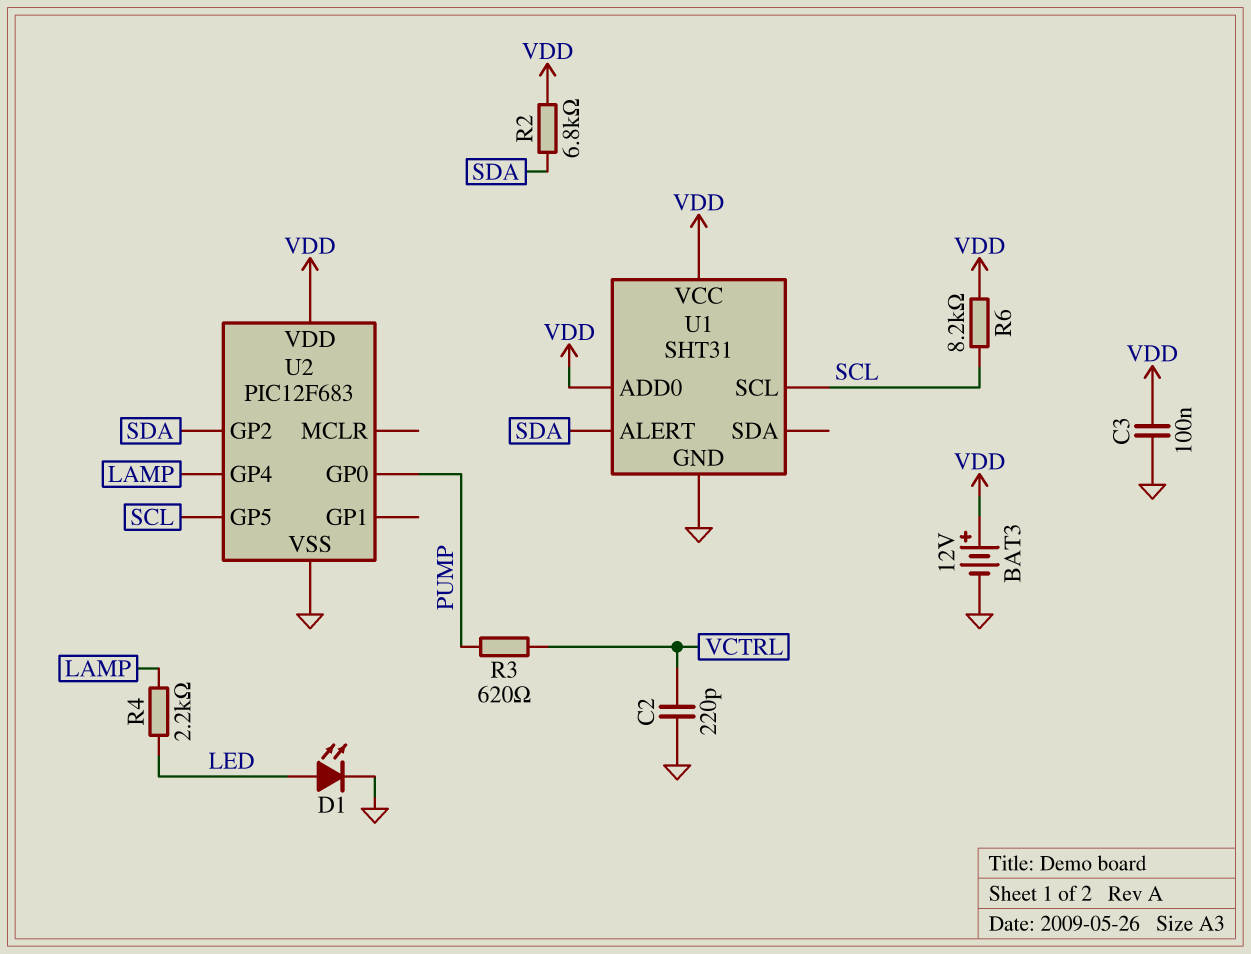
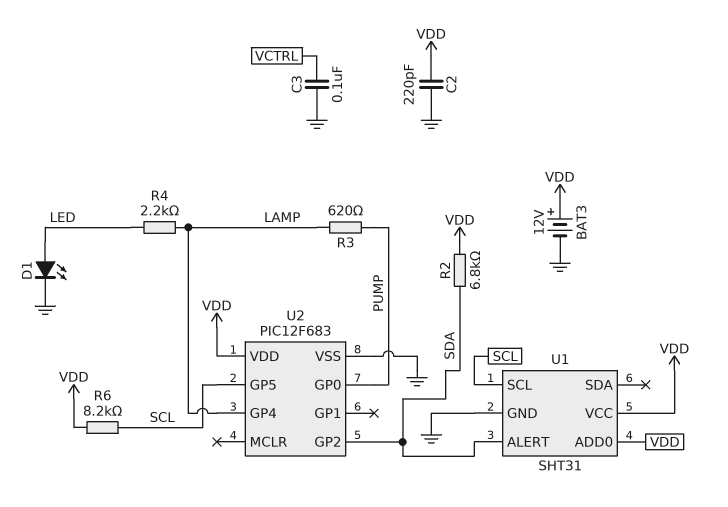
C2: 220pF (GND, VCTRL) -> 220pF (GND, VDD)
C3: 100nF (GND, VDD) -> 100nF (GND, VCTRL)
R3: 620 (PUMP, VCTRL) -> 620 (LAMP, PUMP)

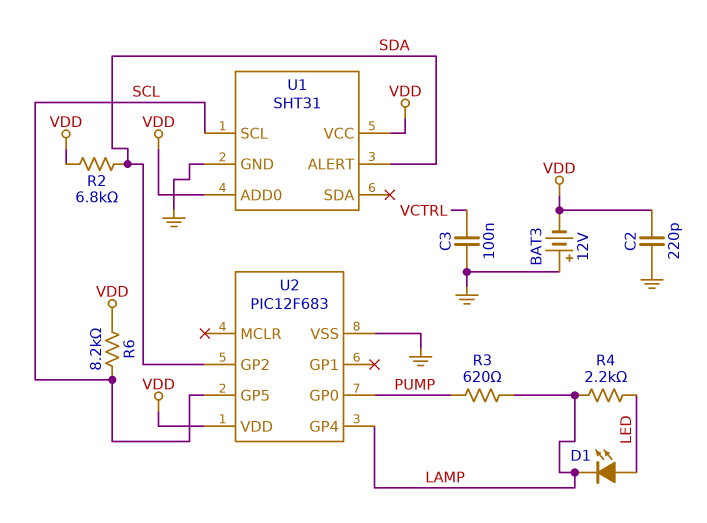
BAT3: 12V (plus VDD, minus GND) -> 12V (plus GND, minus VDD)
D1: LED (A LED, K GND) -> LED (A LED, K LAMP)

